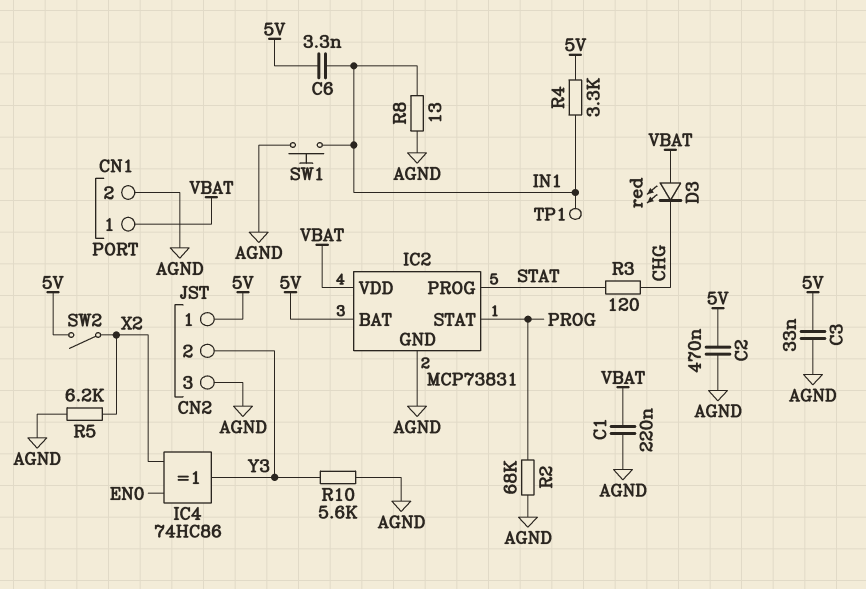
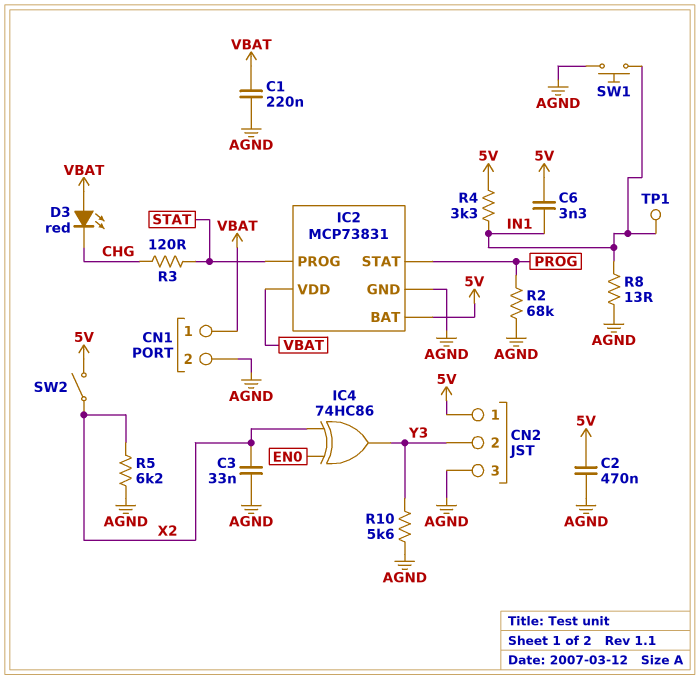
C3: 33nF (5V, AGND) -> 33nF (AGND, X2)

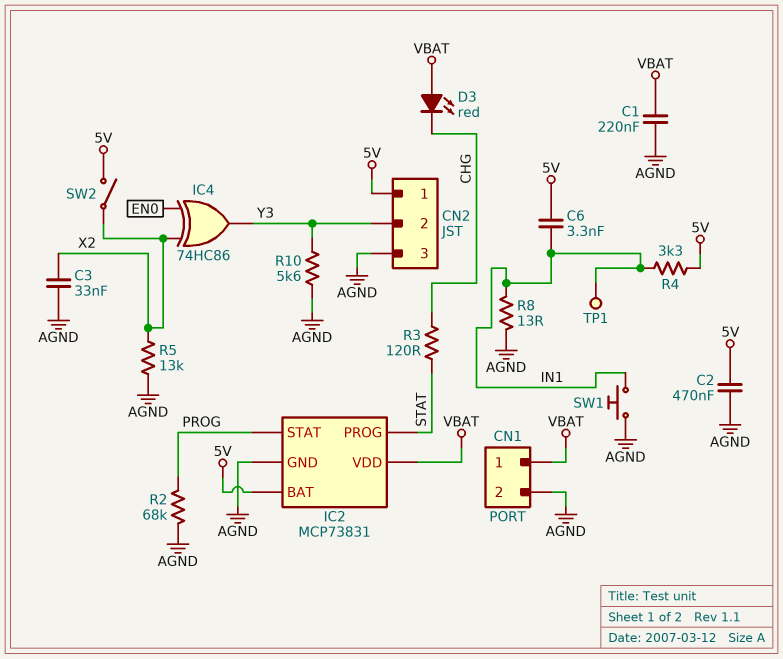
R5: 6.2k (AGND, X2) -> 13k (AGND, X2)

